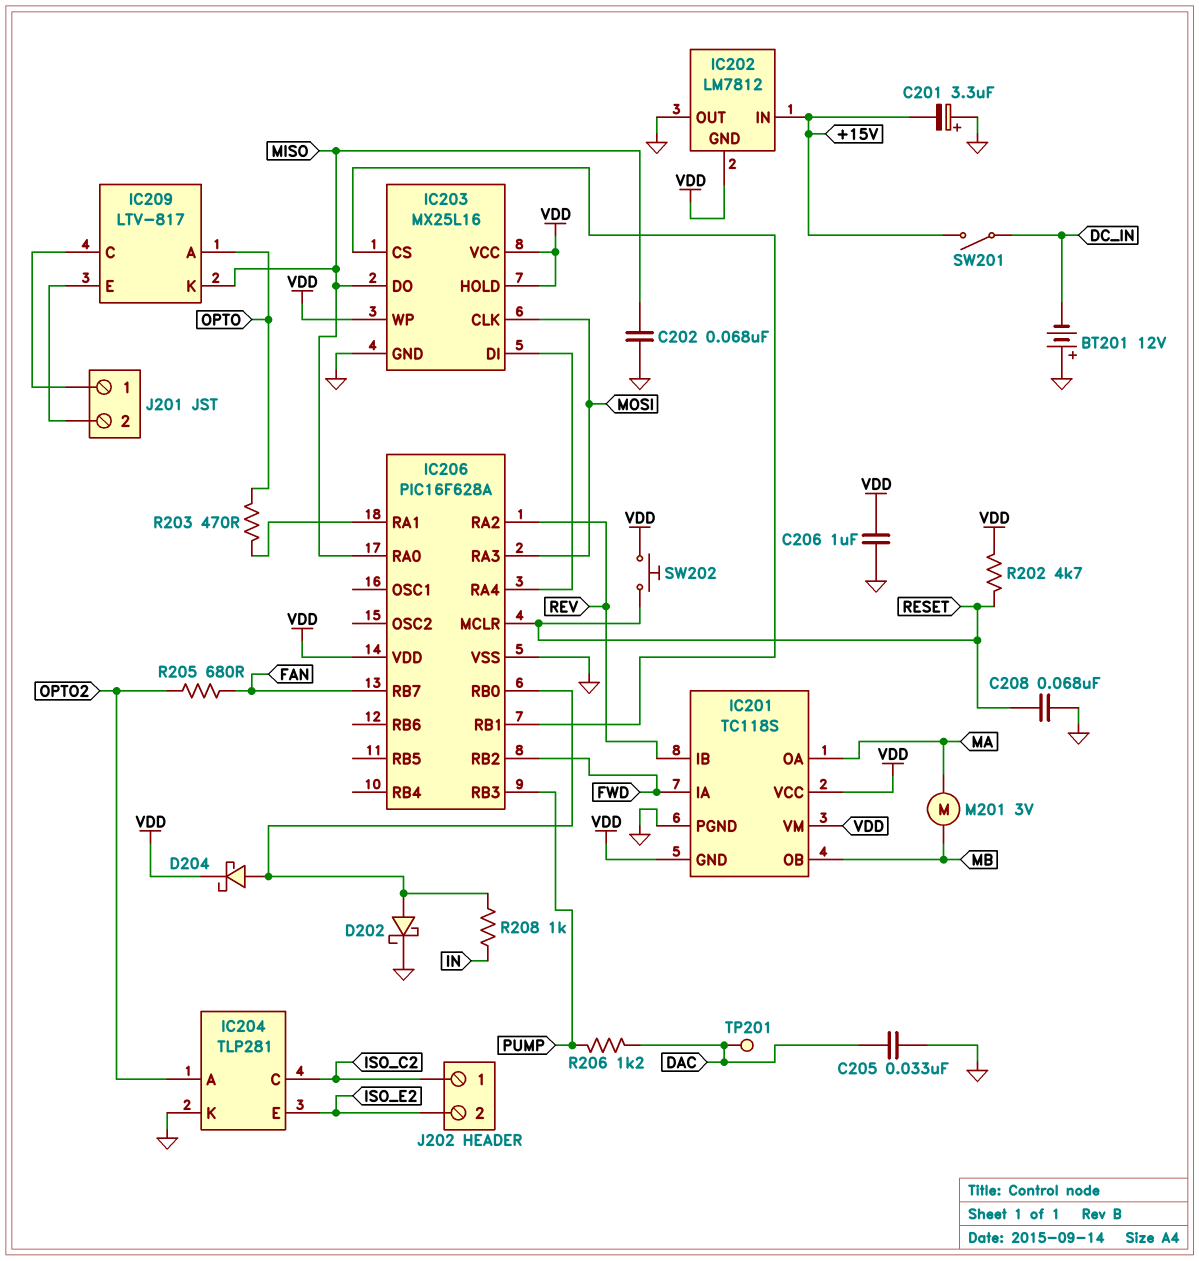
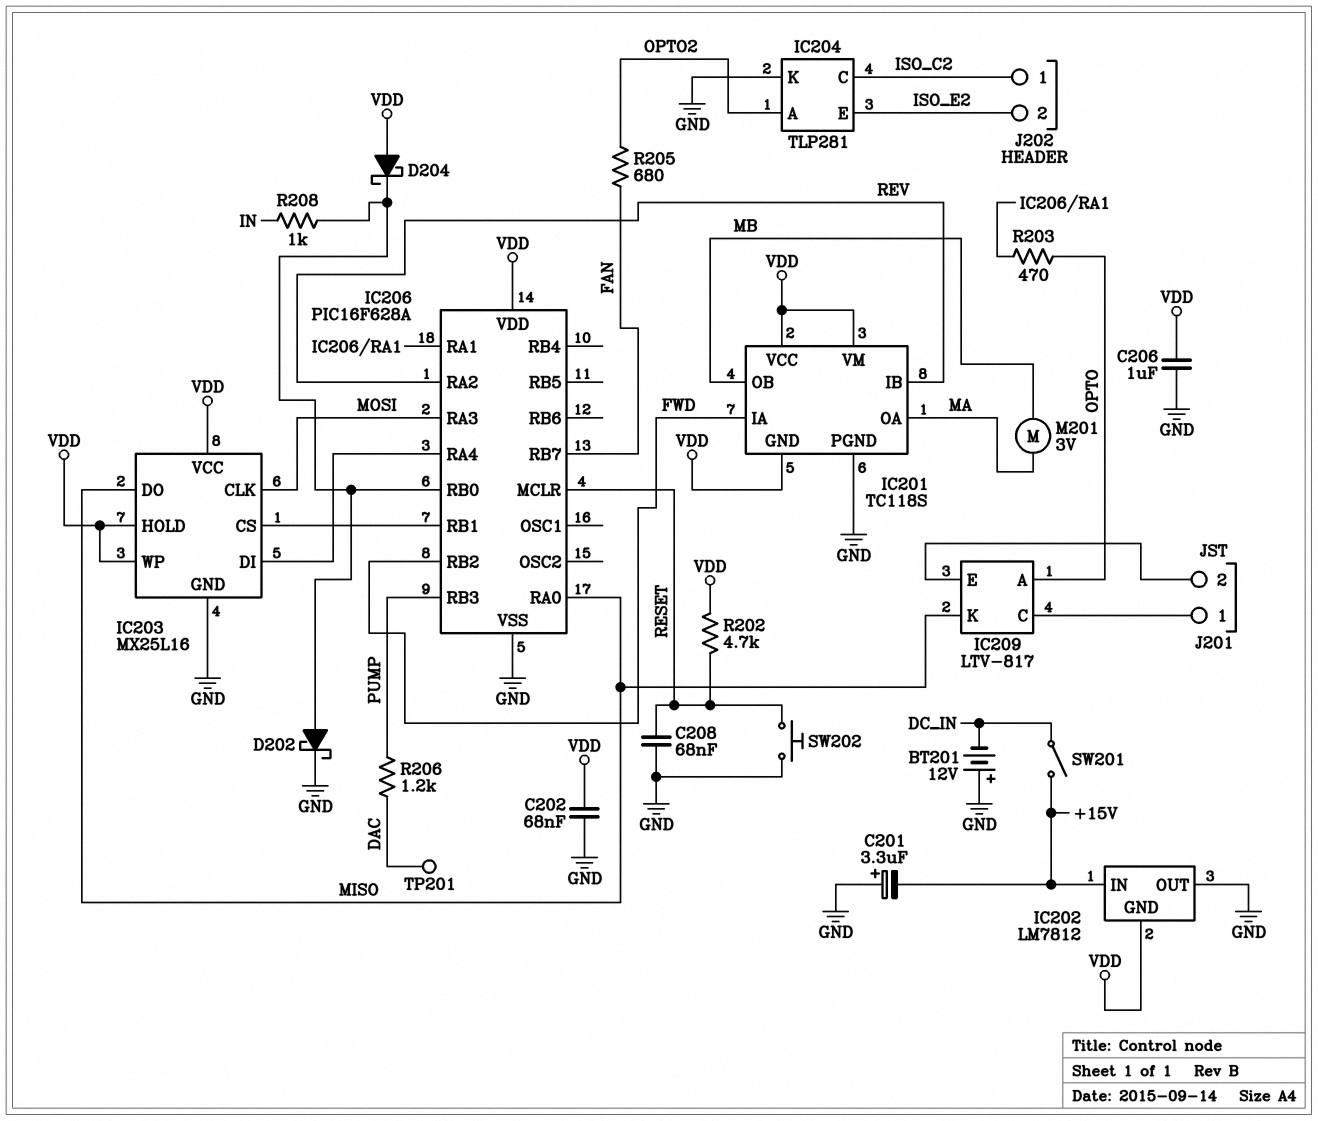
C202: 68nF (GND, MISO) -> 68nF (GND, VDD)
C205: 33nF (DAC, GND) -> none
D204: schottky (A IC206/RB0, K VDD) -> schottky (A VDD, K IC206/RB0)
SW202: button (RESET, VDD) -> button (GND, RESET)

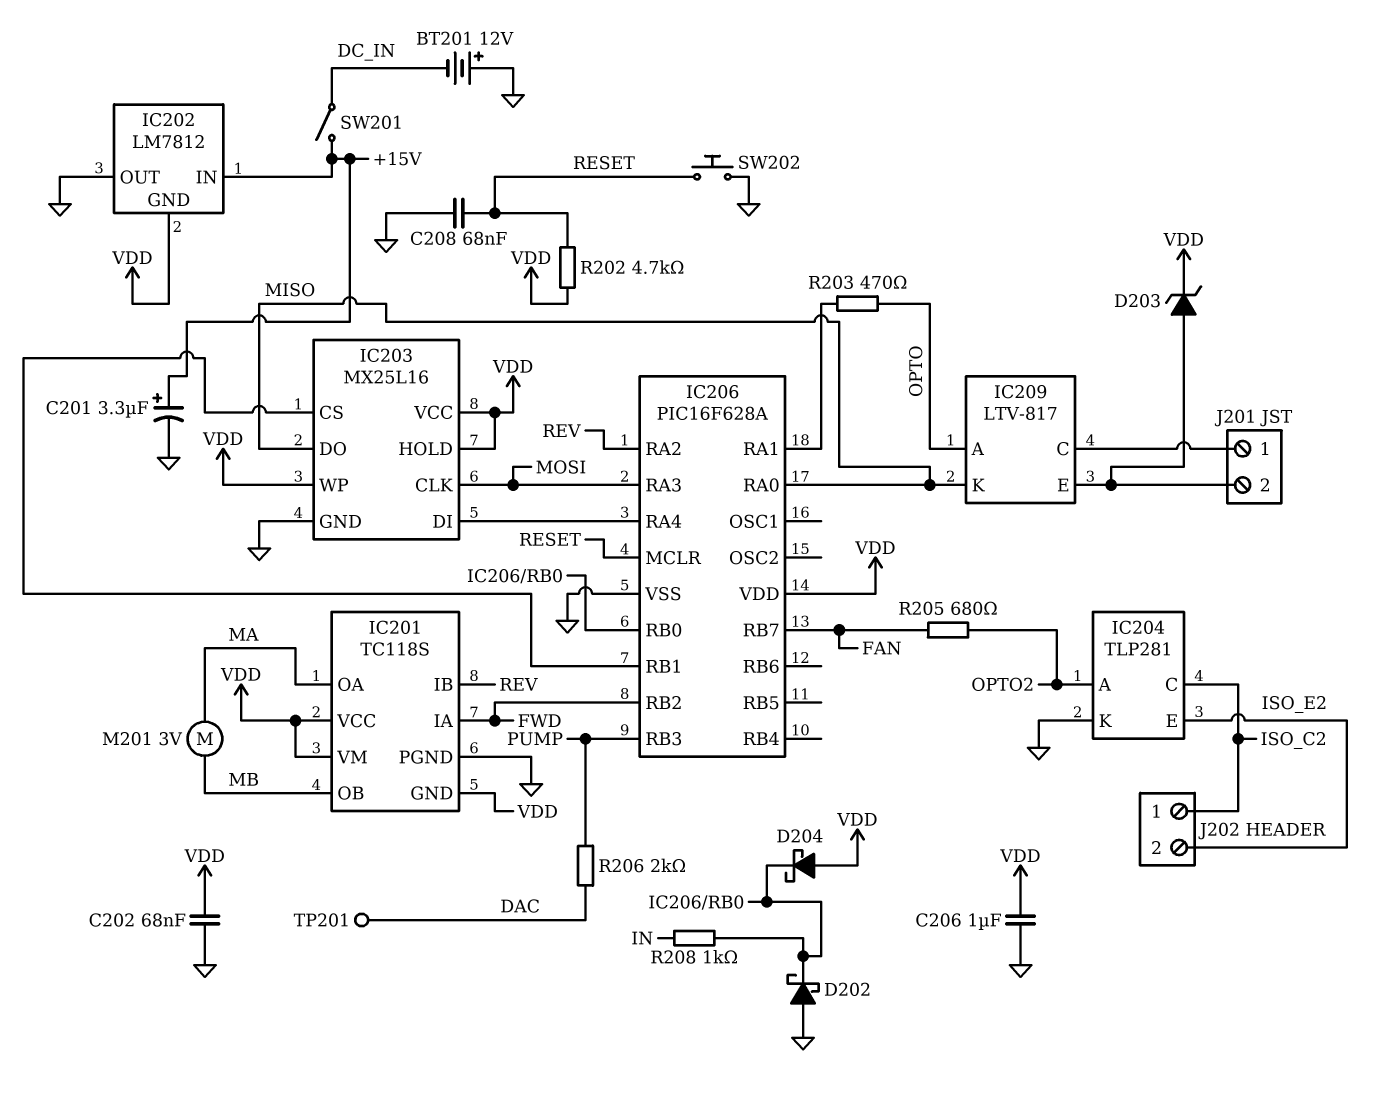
C201: 3.3uF (plus GND, minus +15V) -> 3.3uF (plus +15V, minus GND)
D202: schottky (A IC206/RB0, K GND) -> schottky (A GND, K IC206/RB0)
D203: none -> zener (A IC209/E, K VDD)
R206: 1.2k (DAC, PUMP) -> 2k (DAC, PUMP)

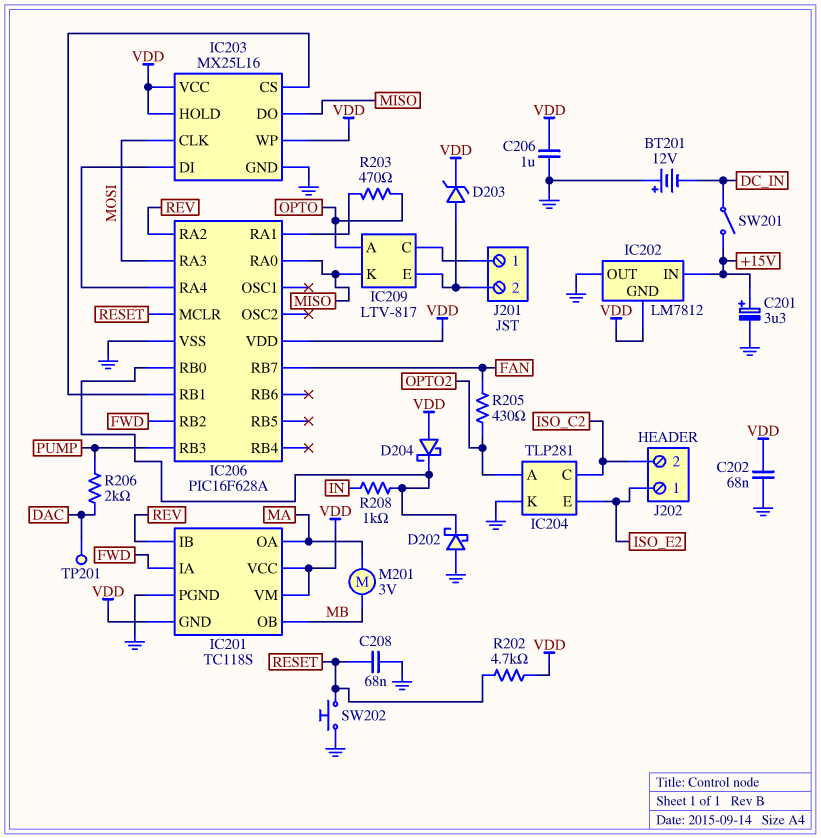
J202 pin 1: ISO_C2 -> ISO_E2
J202 pin 2: ISO_E2 -> ISO_C2
R205: 680 (FAN, OPTO2) -> 430 (FAN, OPTO2)

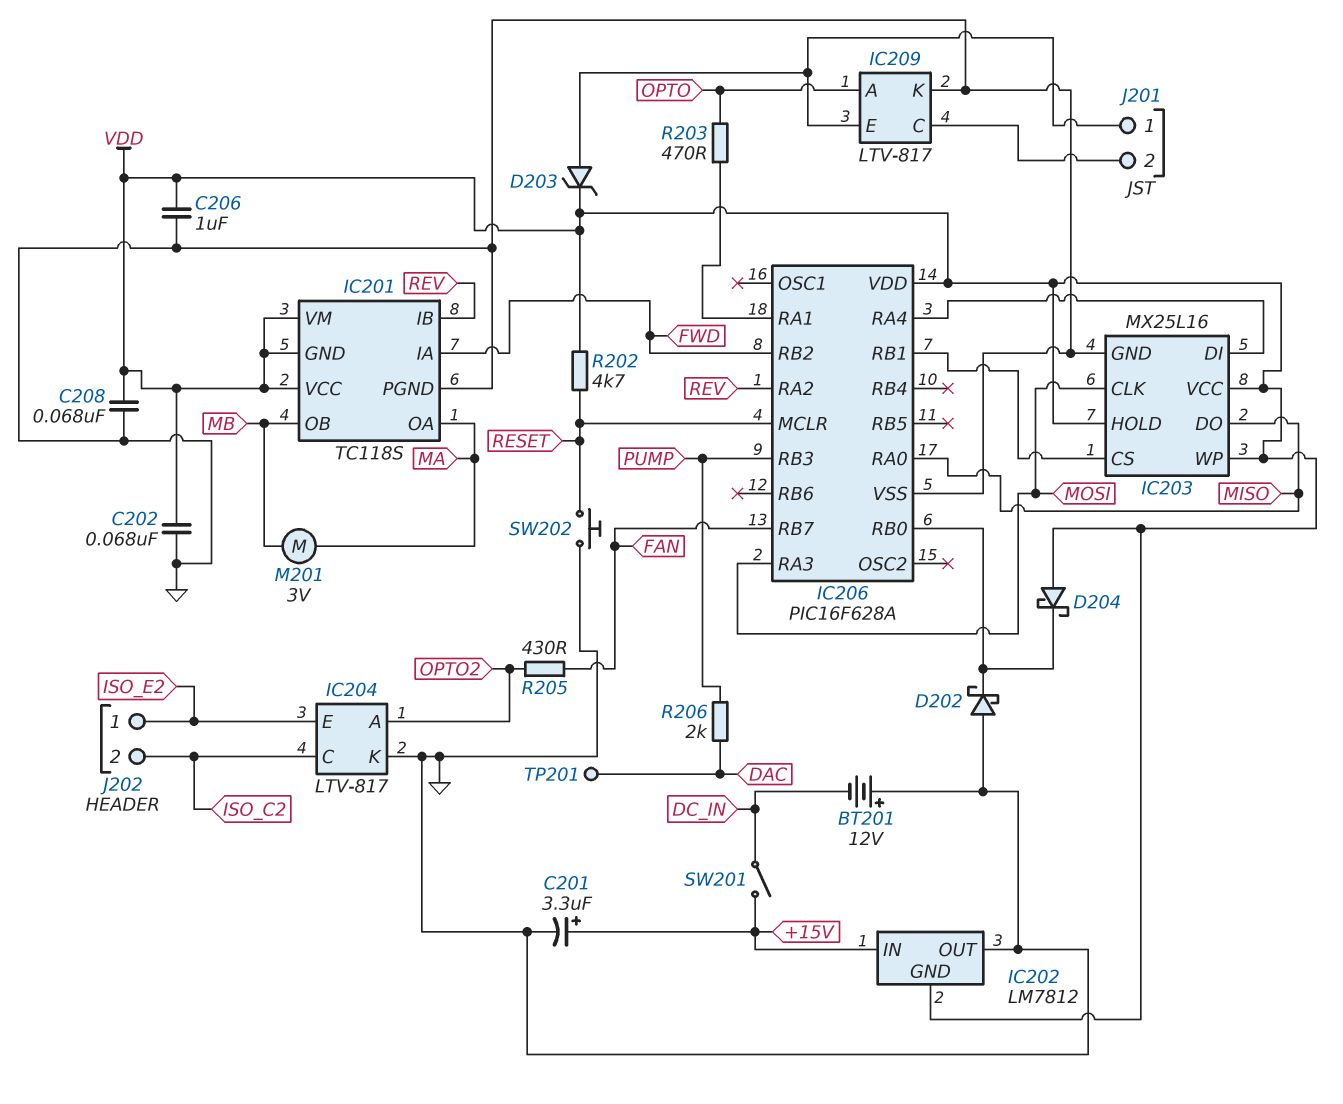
C208: 68nF (GND, RESET) -> 68nF (GND, VDD)
IC204: TLP281 -> LTV-817
IC209 pin K: MISO -> GND
J201 pin 1: IC209/C -> IC209/E
J201 pin 2: IC209/E -> IC209/C
R208: 1k (IC206/RB0, IN) -> none

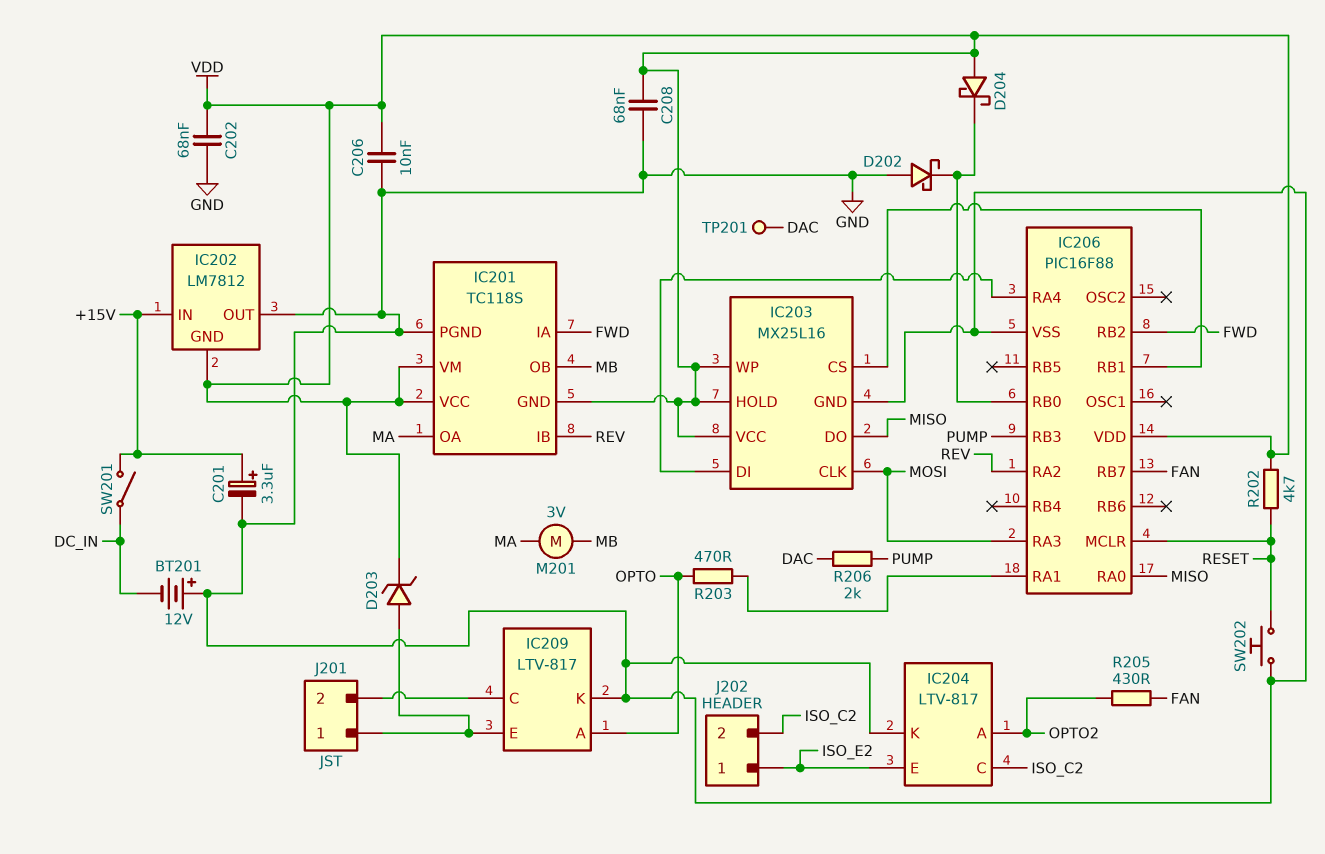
C206: 1uF (GND, VDD) -> 10nF (GND, VDD)
IC206: PIC16F628A -> PIC16F88

